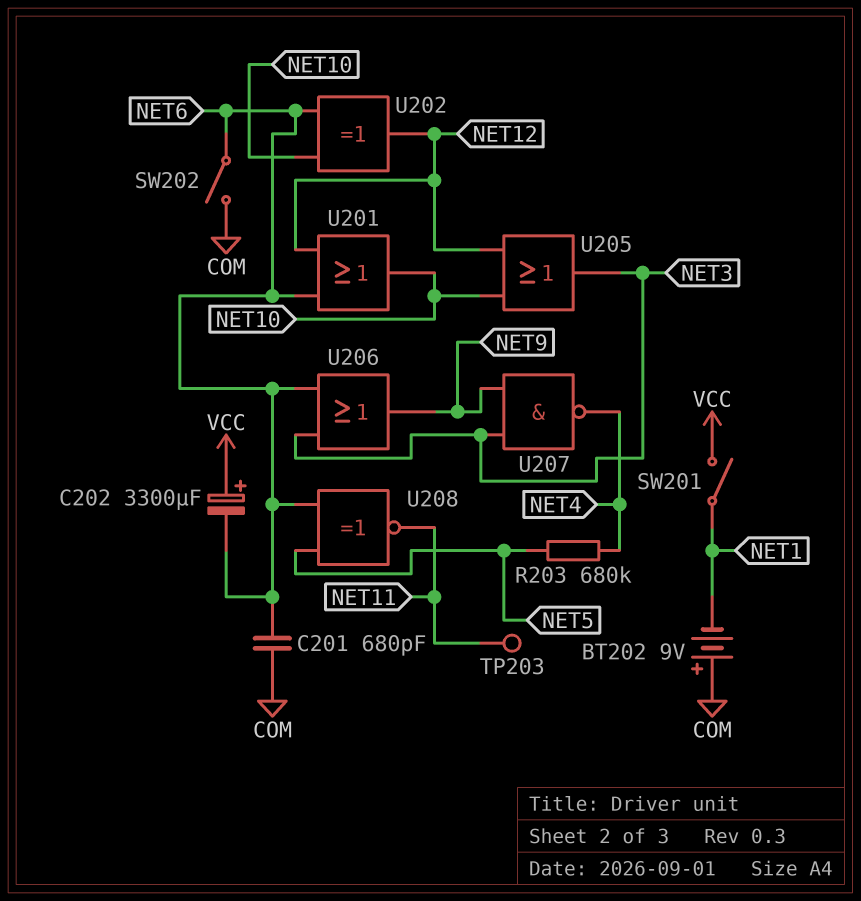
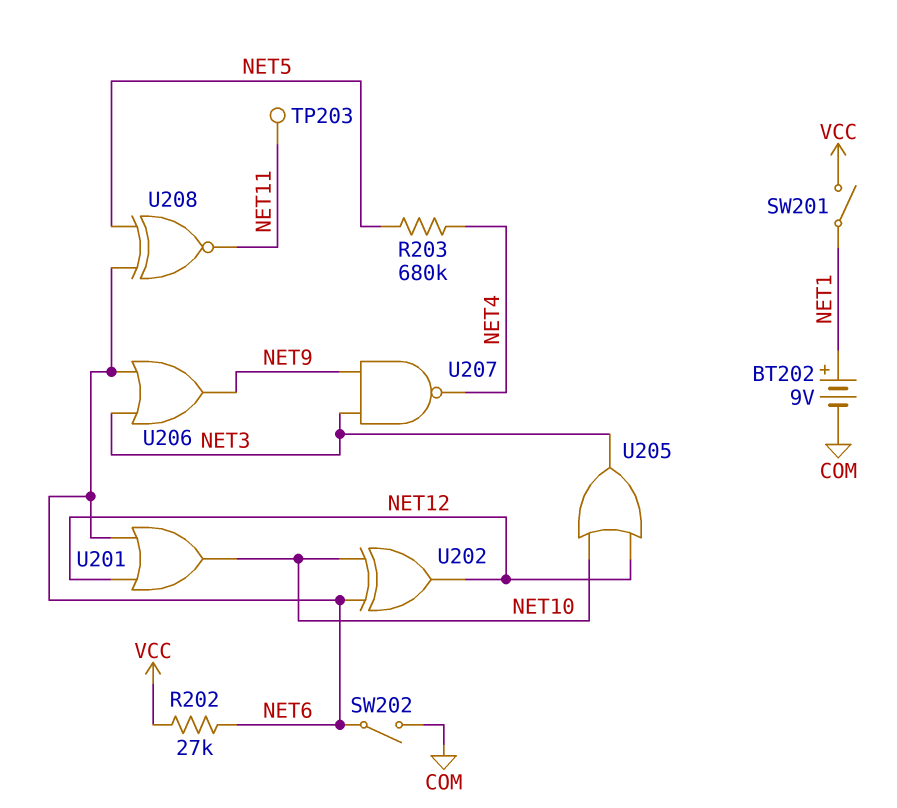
BT202: 9V (plus COM, minus NET1) -> 9V (plus NET1, minus COM)
C201: 680pF (COM, NET6) -> none
C202: 3300uF (plus VCC, minus NET6) -> none
R202: none -> 27k (NET6, VCC)

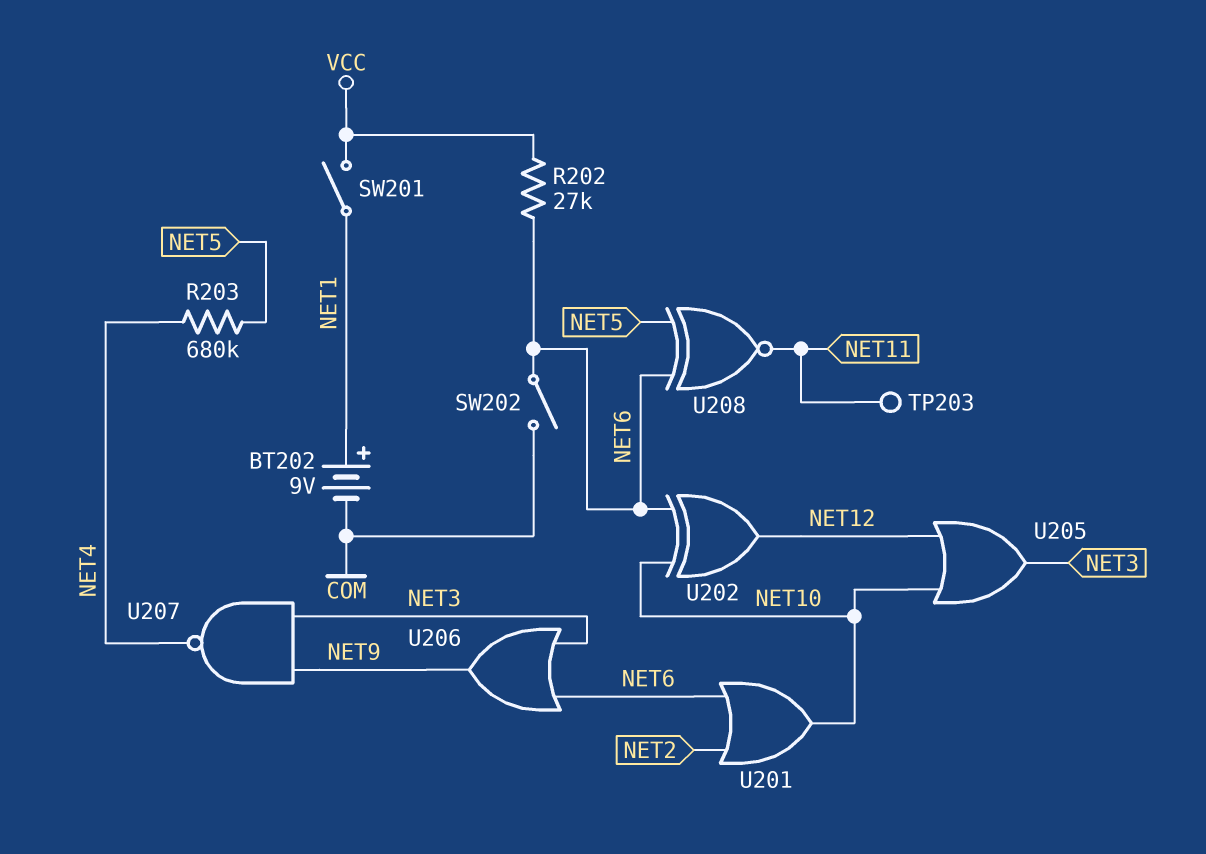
U201: OR (in NET6, in NET12, out NET10) -> OR (in NET2, in NET6, out NET10)

